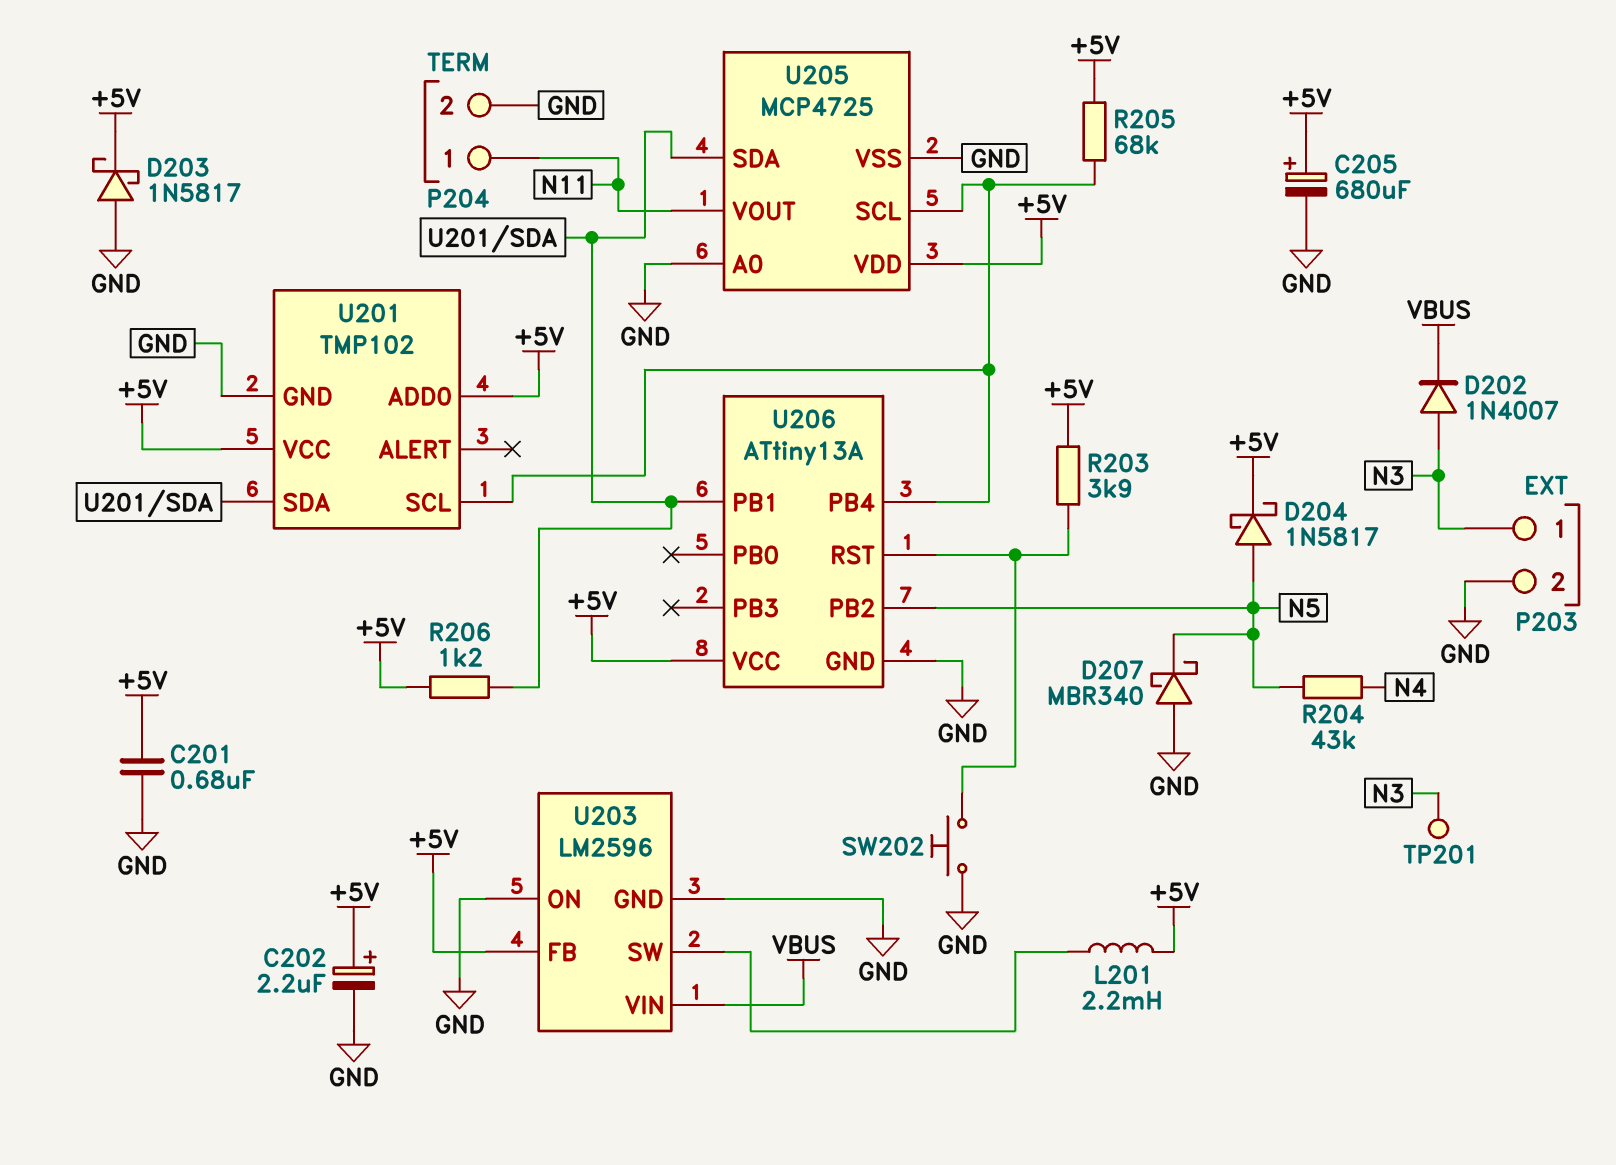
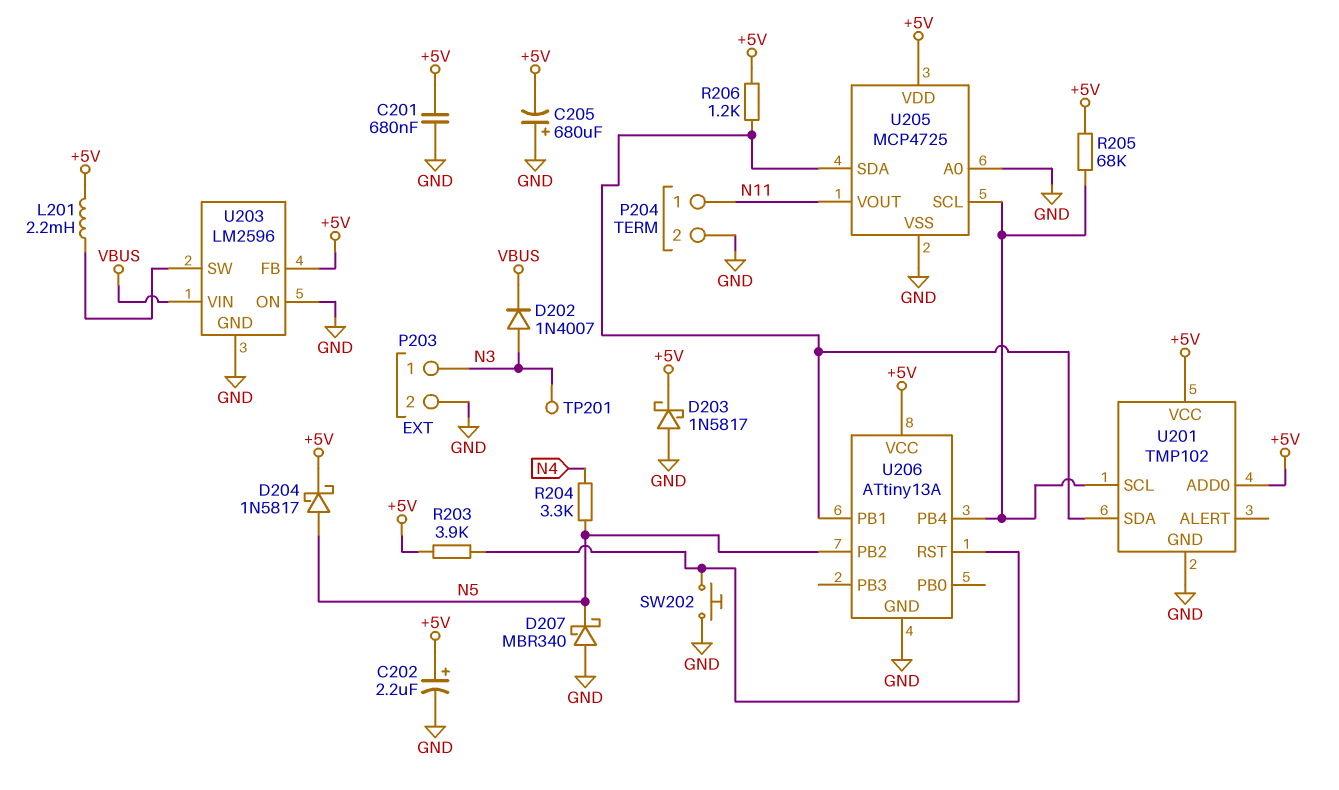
C205: 680uF (plus +5V, minus GND) -> 680uF (plus GND, minus +5V)
R204: 43k (N4, N5) -> 3.3k (N4, N5)

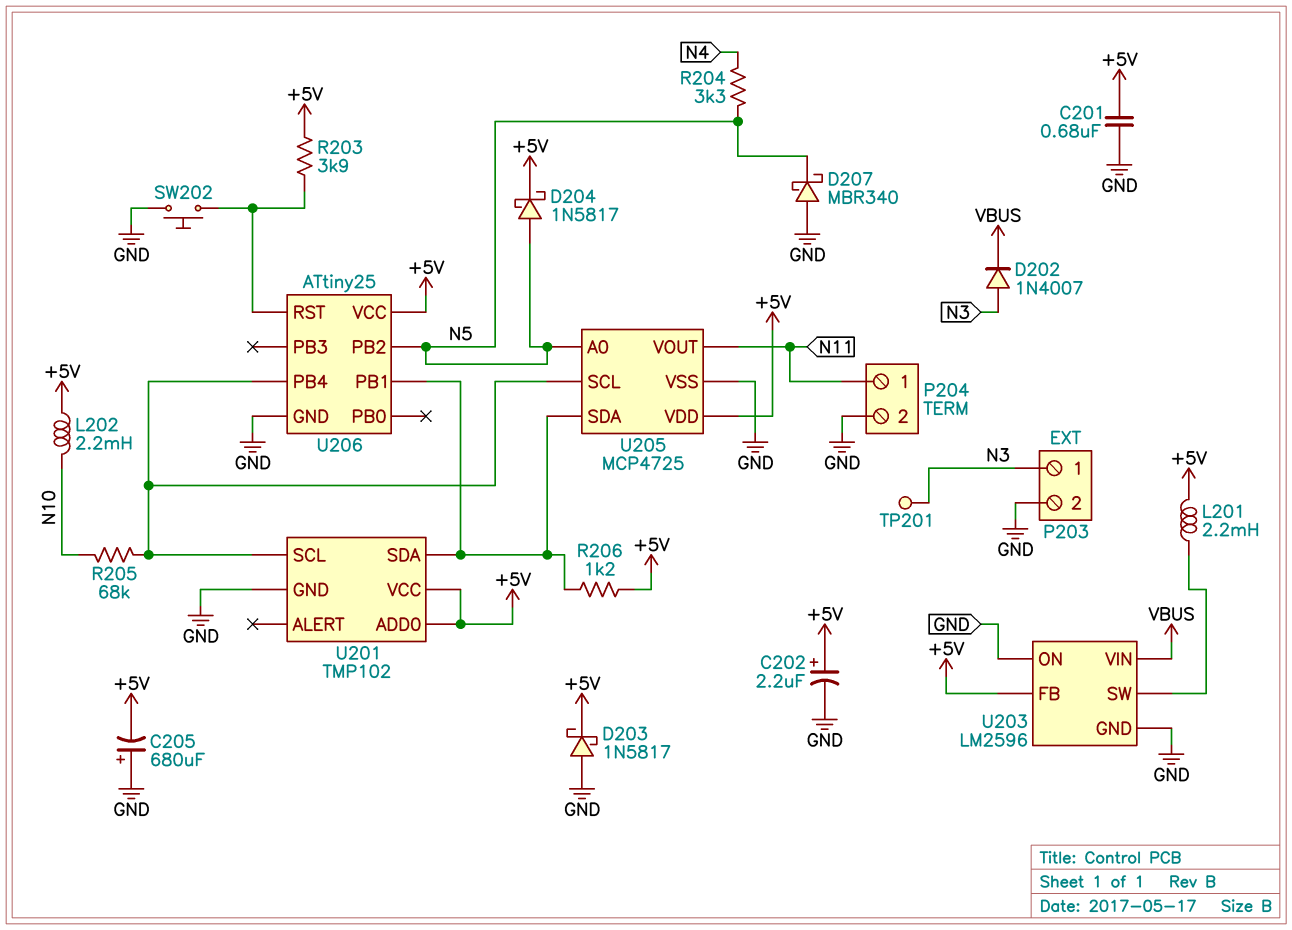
L202: none -> 2.2mH (+5V, N10)
R205: 68k (+5V, U201/SCL) -> 68k (N10, U201/SCL)
U205 pin A0: GND -> N5
U206: ATtiny13A -> ATtiny25

